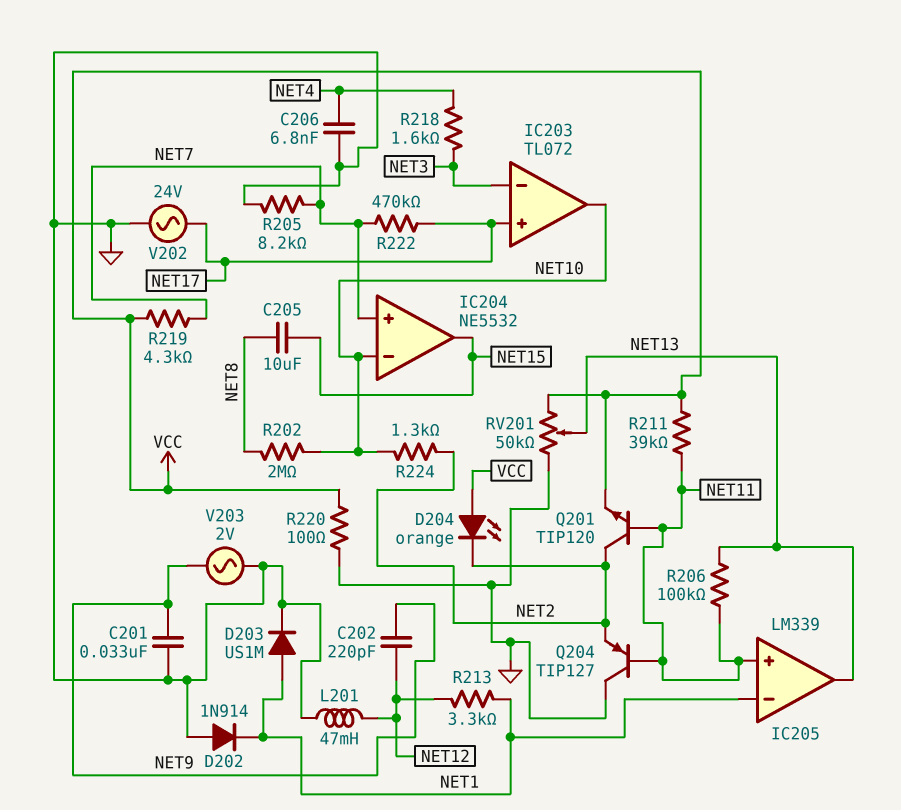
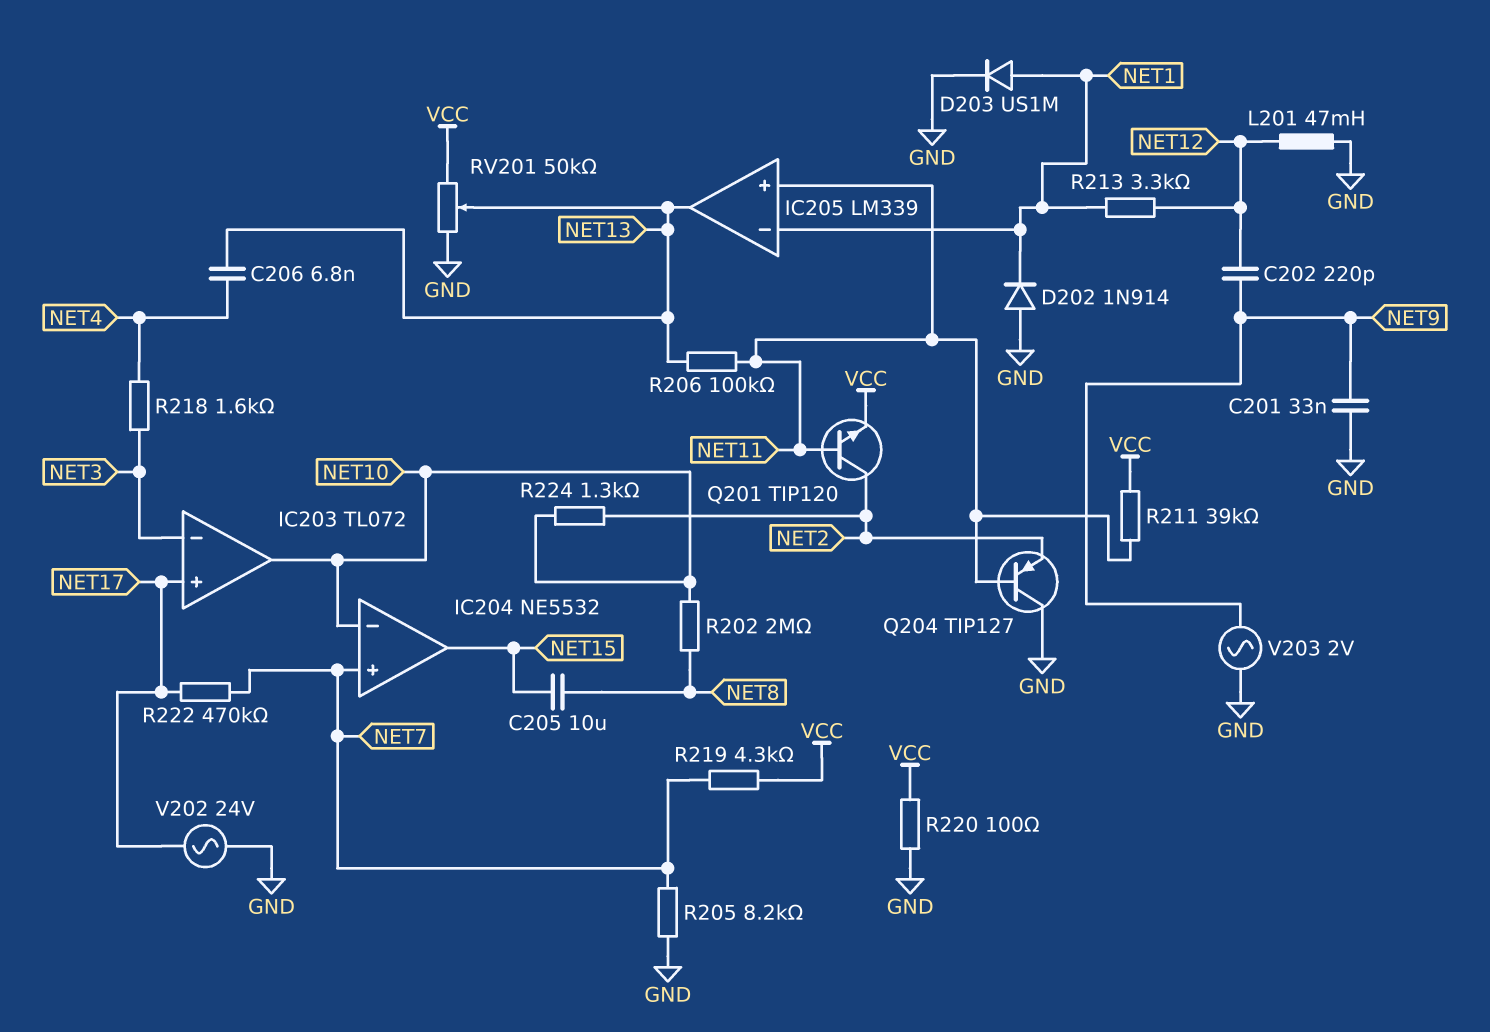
C206: 6.8nF (GND, NET4) -> 6.8nF (NET4, NET13)
D204: LED orange (A VCC, K NET2) -> none

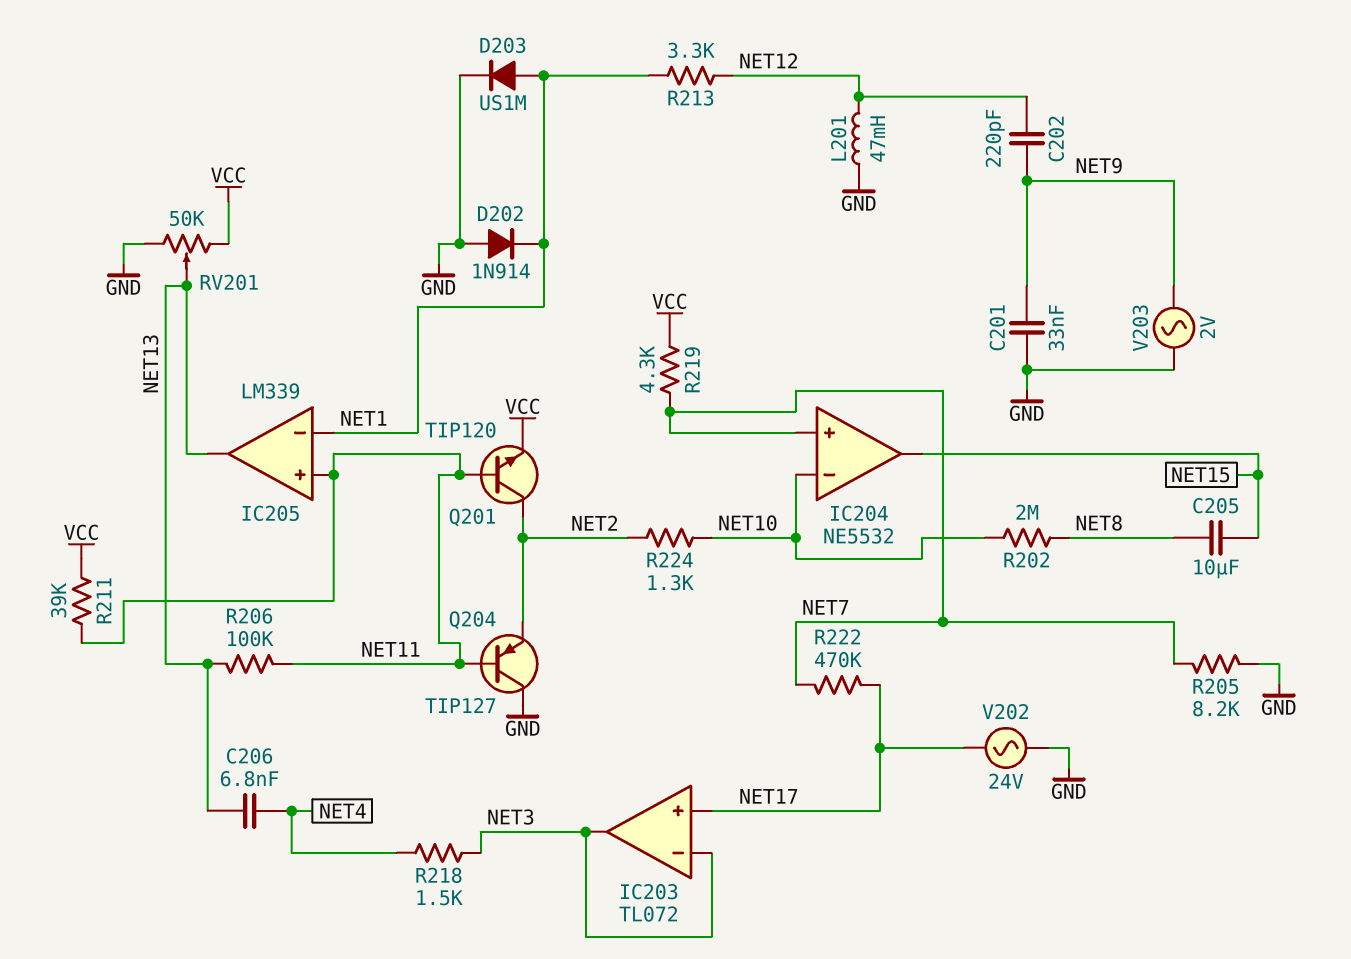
IC203 pin out: NET10 -> NET3
R218: 1.6k (NET3, NET4) -> 1.5k (NET3, NET4)
R220: 100 (GND, VCC) -> none

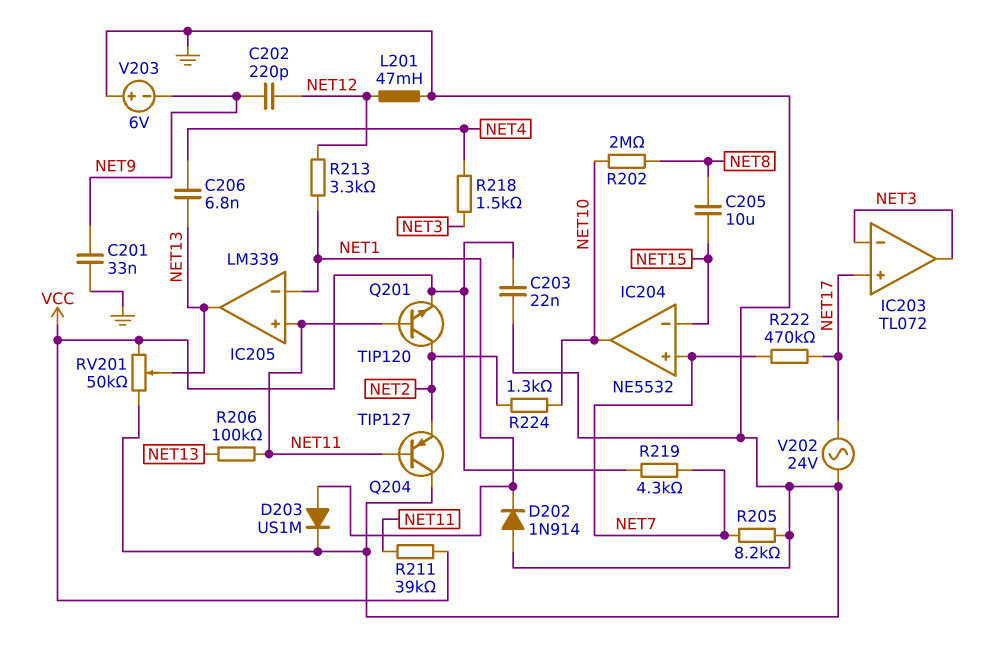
C203: none -> 22nF (GND, VCC)
IC204 pin in-: NET10 -> NET15
IC204 pin out: NET15 -> NET10
V203: AC 2V (GND, NET9) -> 6V (plus GND, minus NET9)

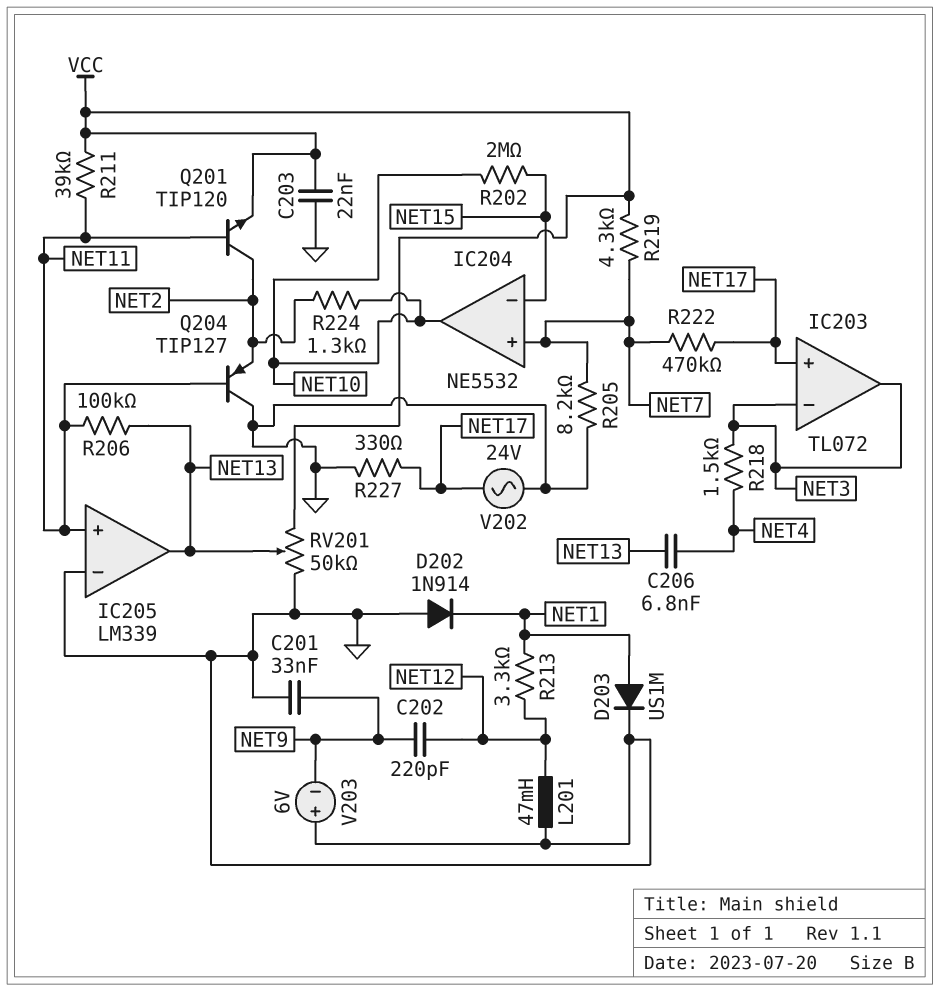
C205: 10uF (NET8, NET15) -> none
IC205 pin in-: NET1 -> GND
R202: 2M (NET8, NET10) -> 2M (NET10, NET15)
R227: none -> 330 (GND, NET17)

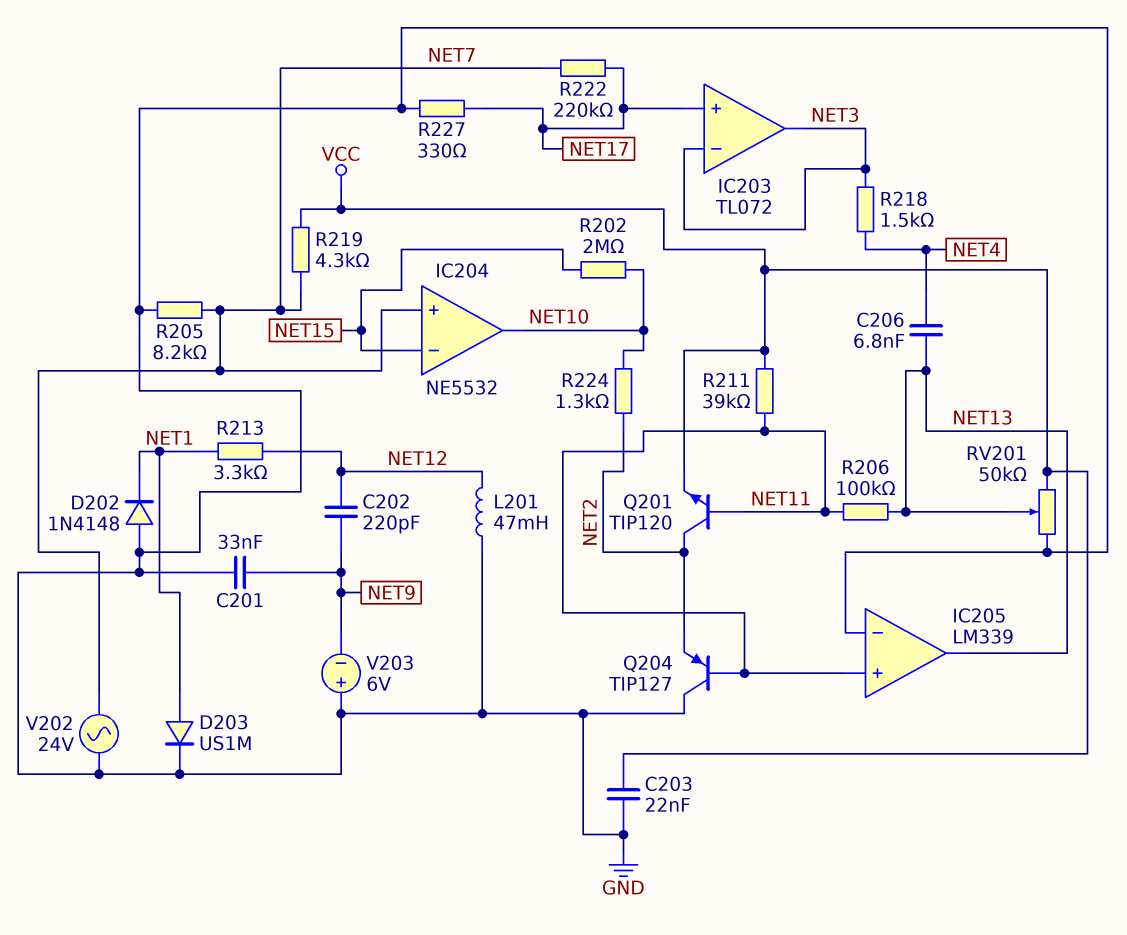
D202: diode 1N914 (A GND, K NET1) -> diode 1N4148 (A GND, K NET1)
R222: 470k (NET7, NET17) -> 220k (NET7, NET17)
V202: AC 24V (GND, NET17) -> AC 24V (GND, NET7)

